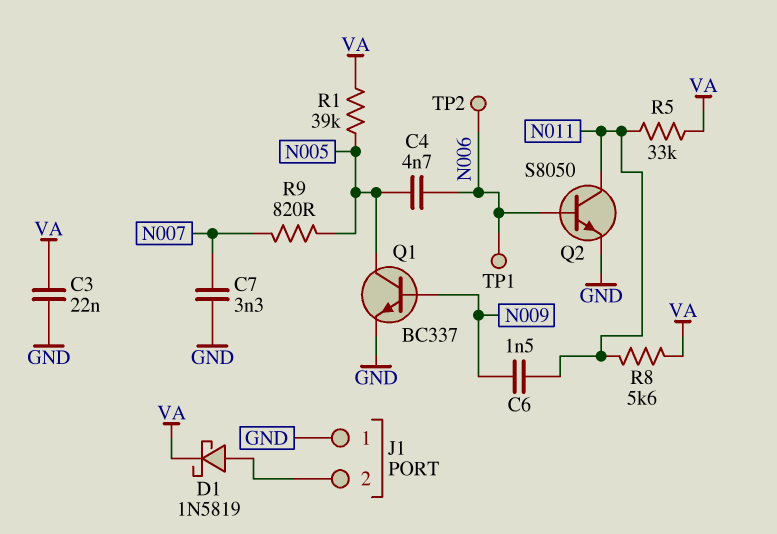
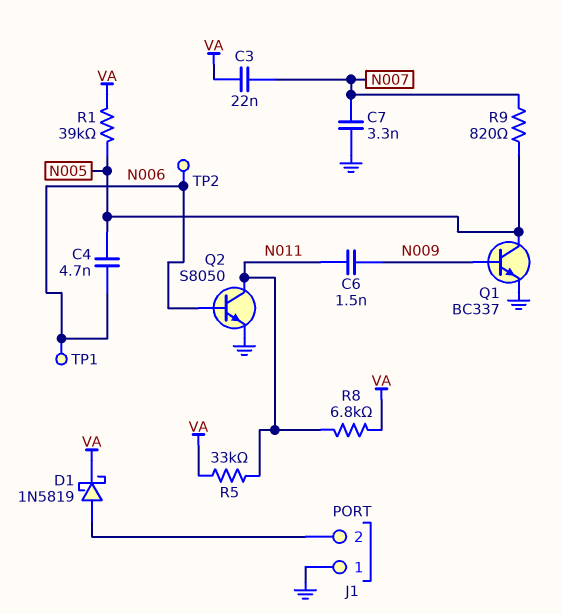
C3: 22nF (GND, VA) -> 22nF (N007, VA)
R8: 5.6k (N011, VA) -> 6.8k (N011, VA)

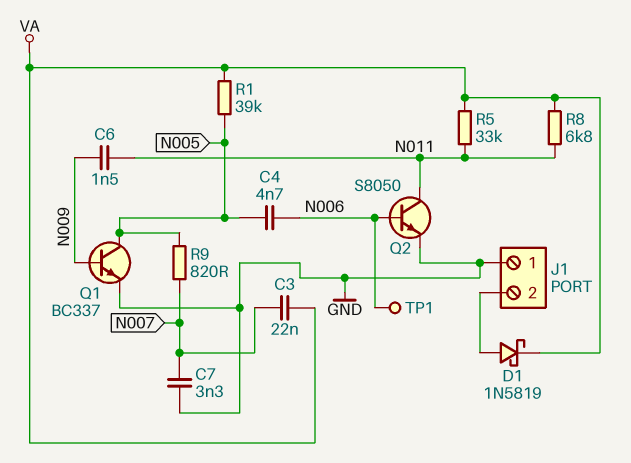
TP2: test point (N006) -> none

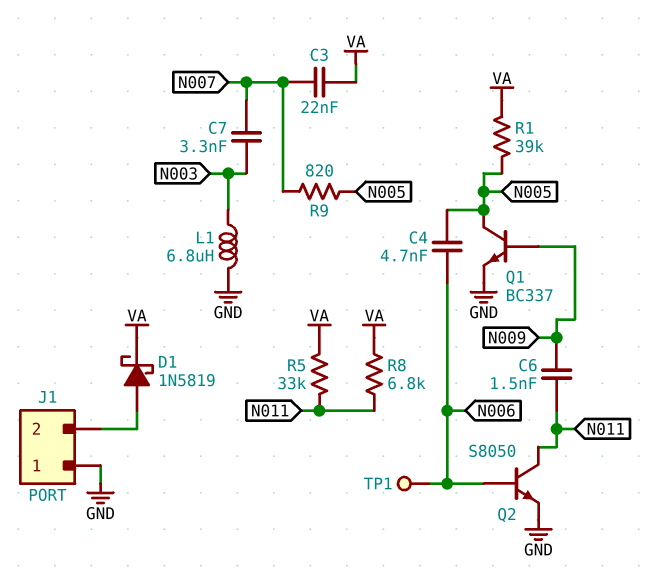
C7: 3.3nF (GND, N007) -> 3.3nF (N003, N007)
L1: none -> 6.8uH (GND, N003)

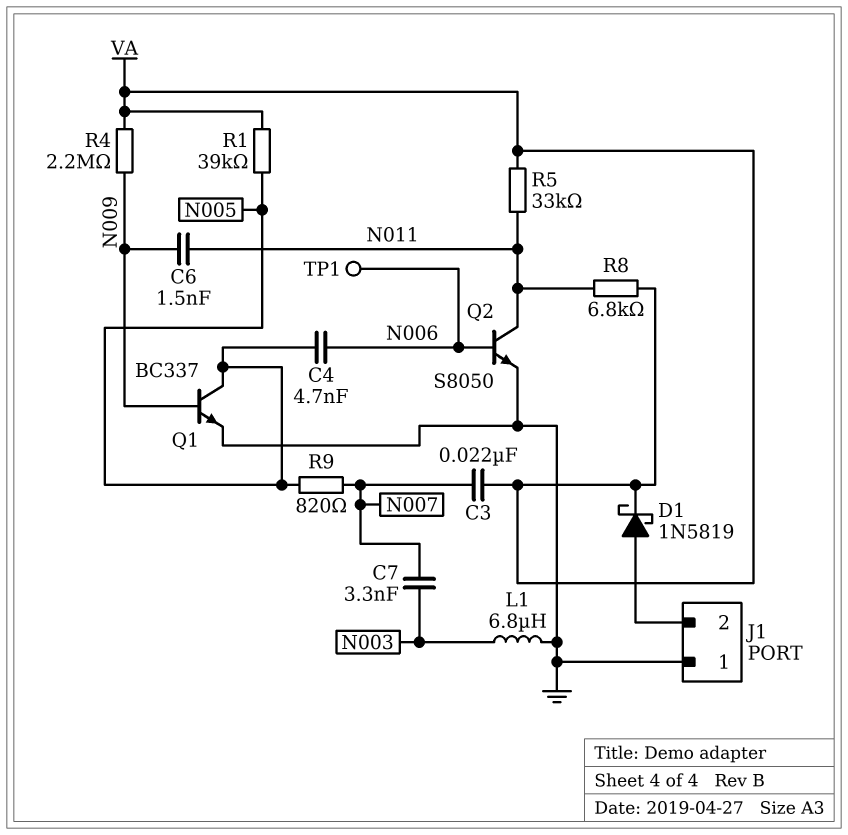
R4: none -> 2.2M (N009, VA)

